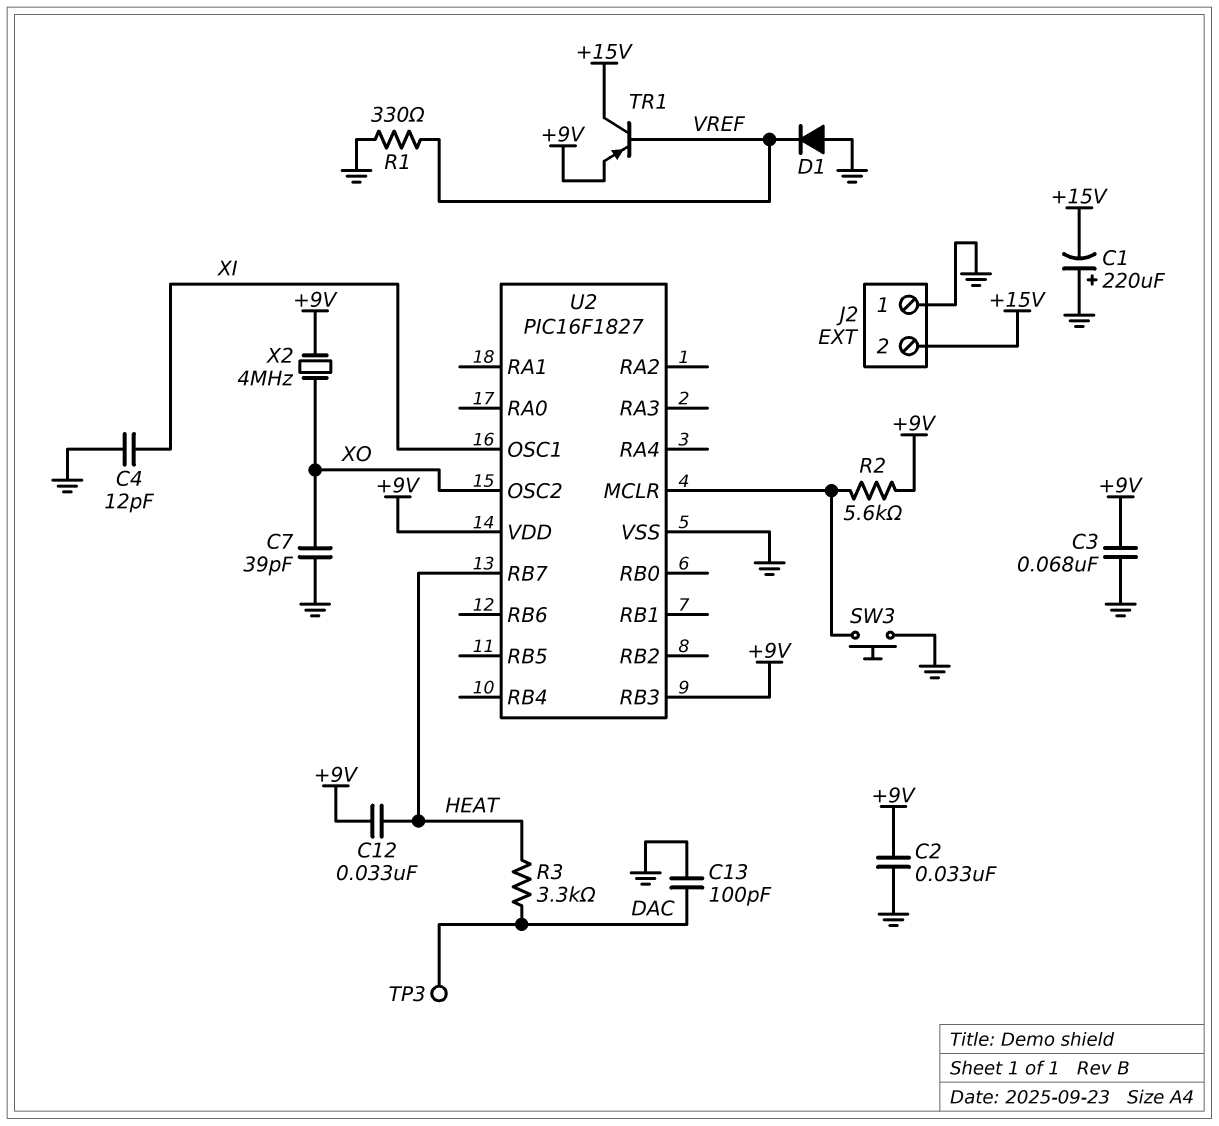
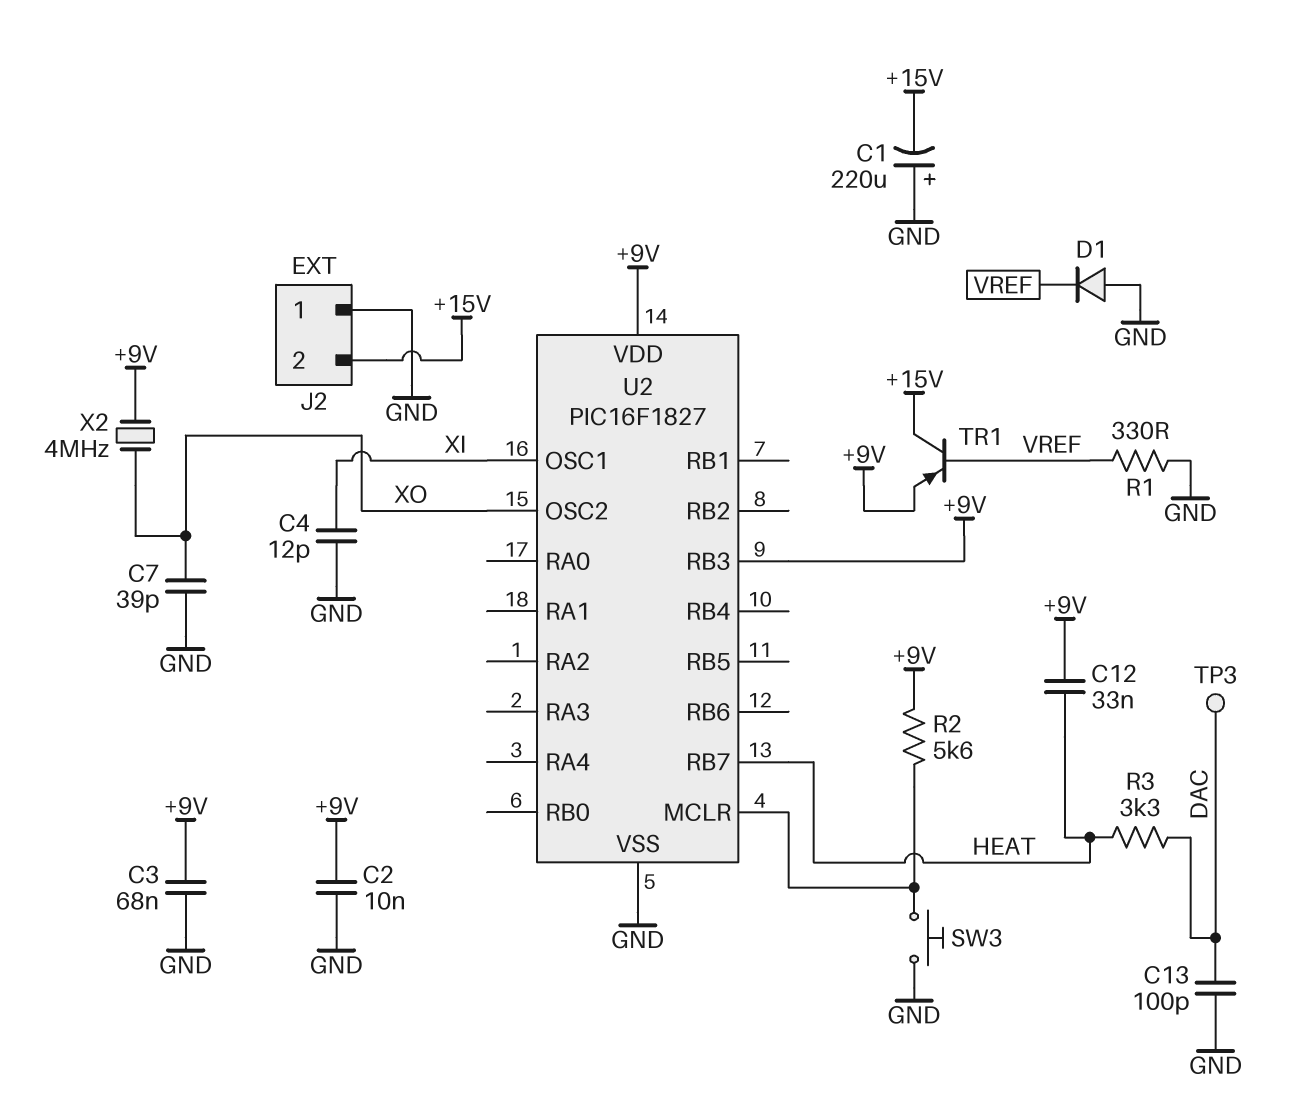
C2: 33nF (+9V, GND) -> 10nF (+9V, GND)

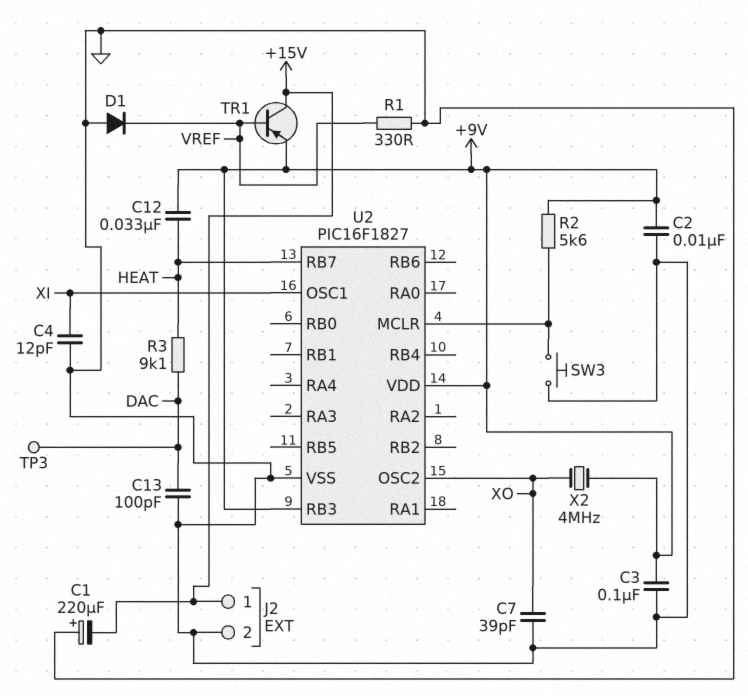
C3: 68nF (+9V, GND) -> 100nF (+9V, GND)
J2 pin 1: GND -> +15V
J2 pin 2: +15V -> GND
R3: 3.3k (DAC, HEAT) -> 9.1k (DAC, HEAT)

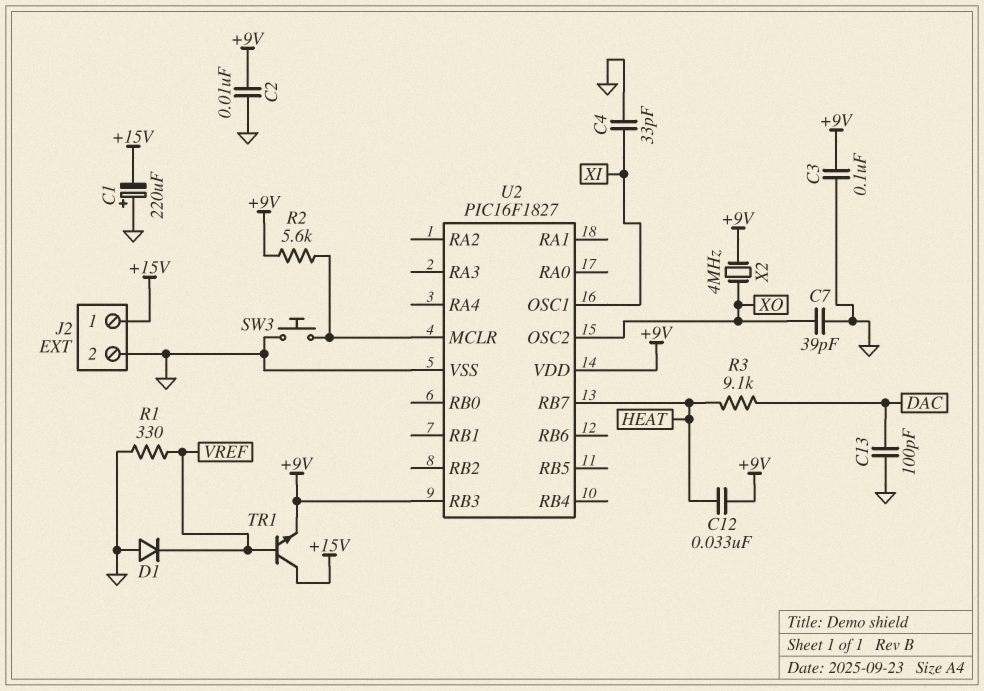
C4: 12pF (GND, XI) -> 33pF (GND, XI)
TP3: test point (DAC) -> none
TR1: PNP (B VREF, C +15V, E +9V) -> NPN (B VREF, C +15V, E +9V)

